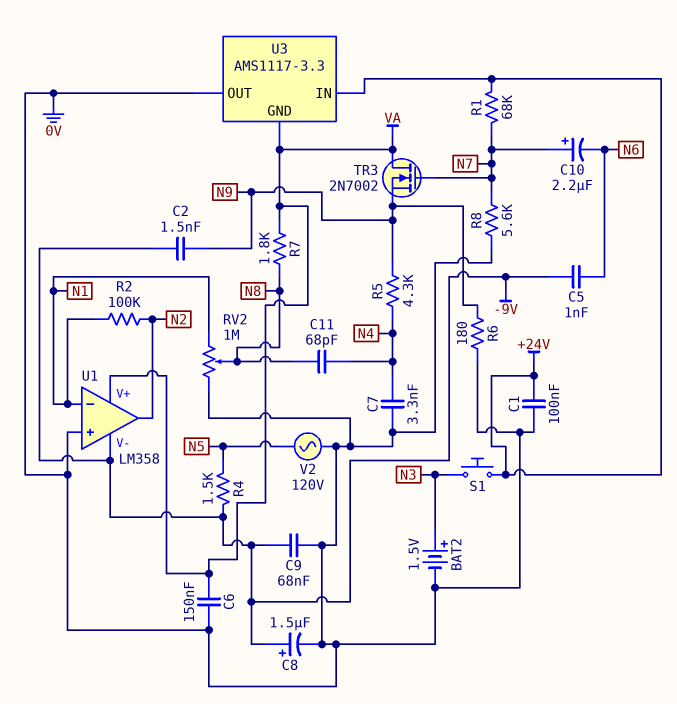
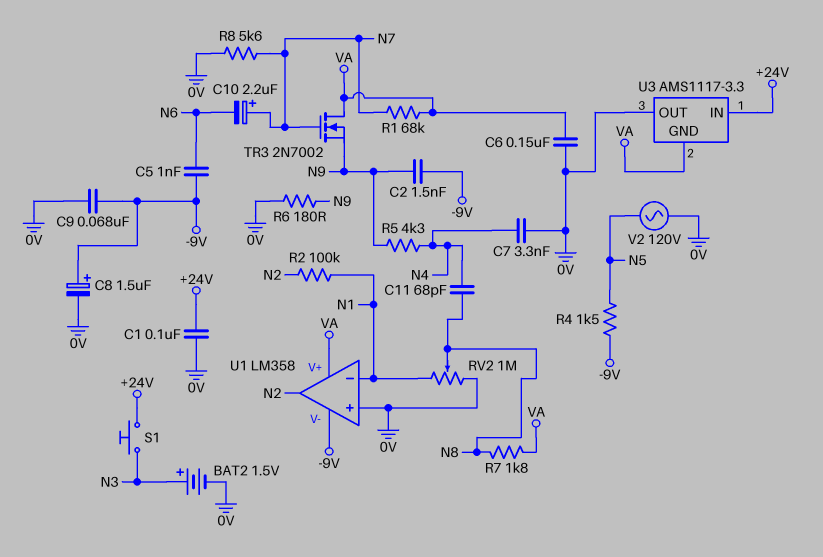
R1: 68k (+24V, N7) -> 68k (N7, VA)

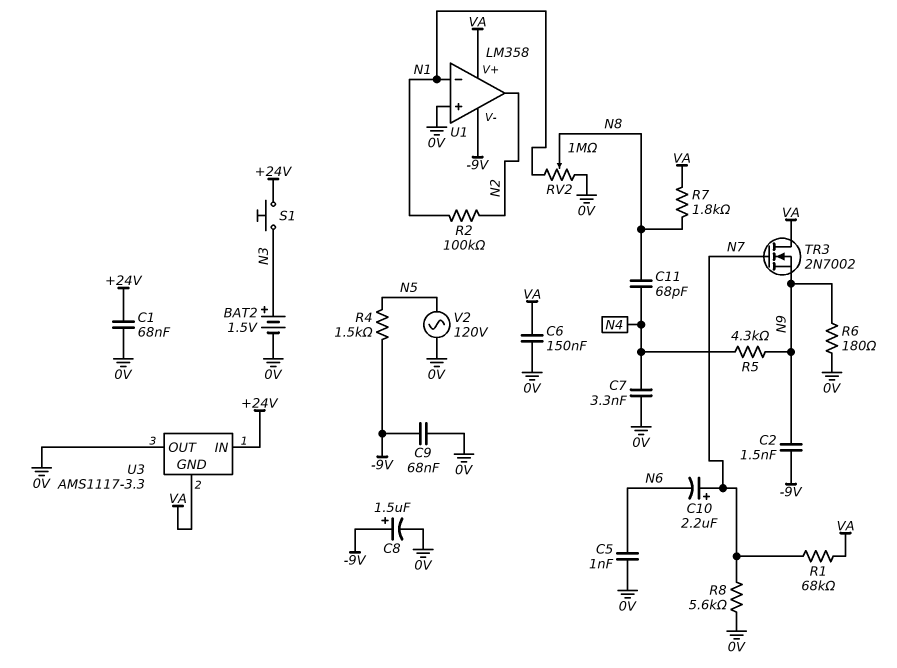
C1: 100nF (+24V, 0V) -> 68nF (+24V, 0V)
C5: 1nF (-9V, N6) -> 1nF (0V, N6)

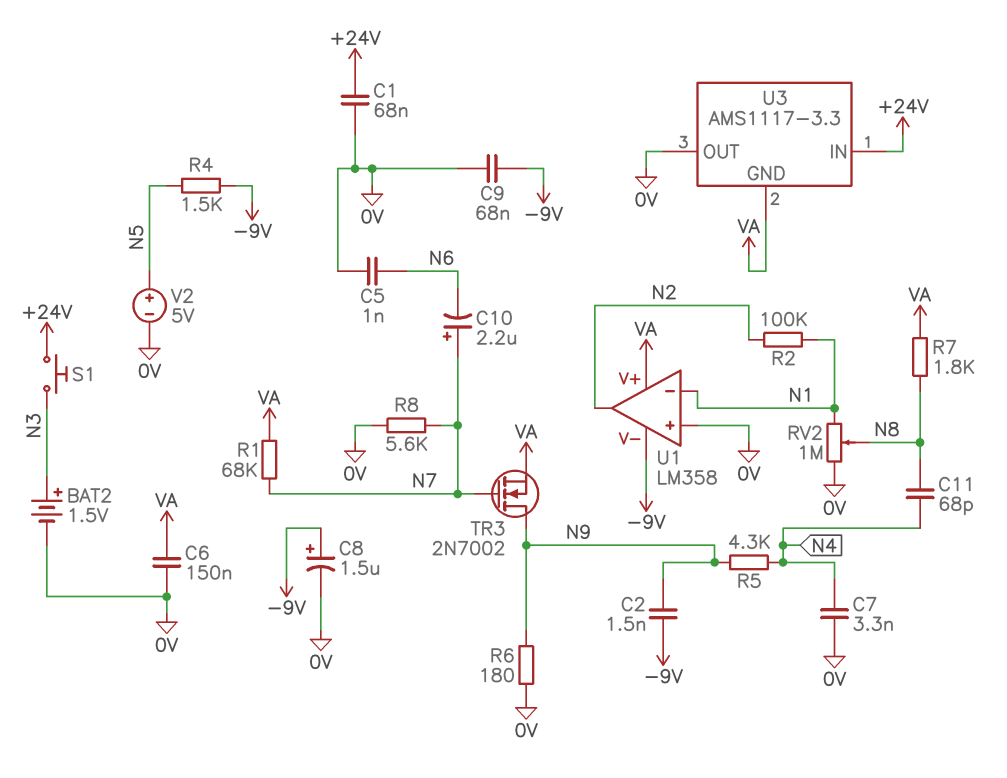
TR3: NMOS 2N7002 (G N7, D VA, S N9) -> NMOS 2N7002 (G N7, D N9, S VA)
V2: AC 120V (0V, N5) -> 5V (plus N5, minus 0V)

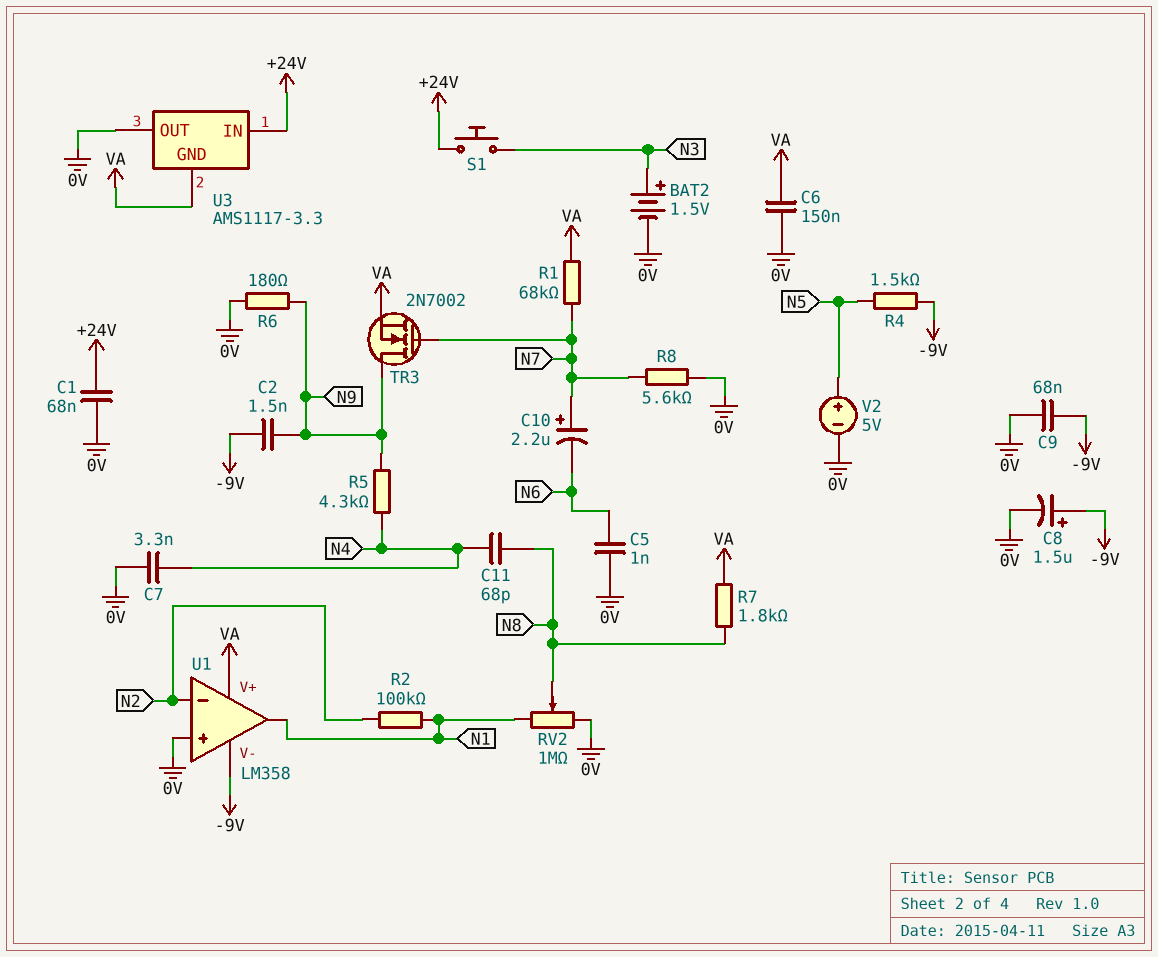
U1 pin in-: N1 -> N2
U1 pin out: N2 -> N1

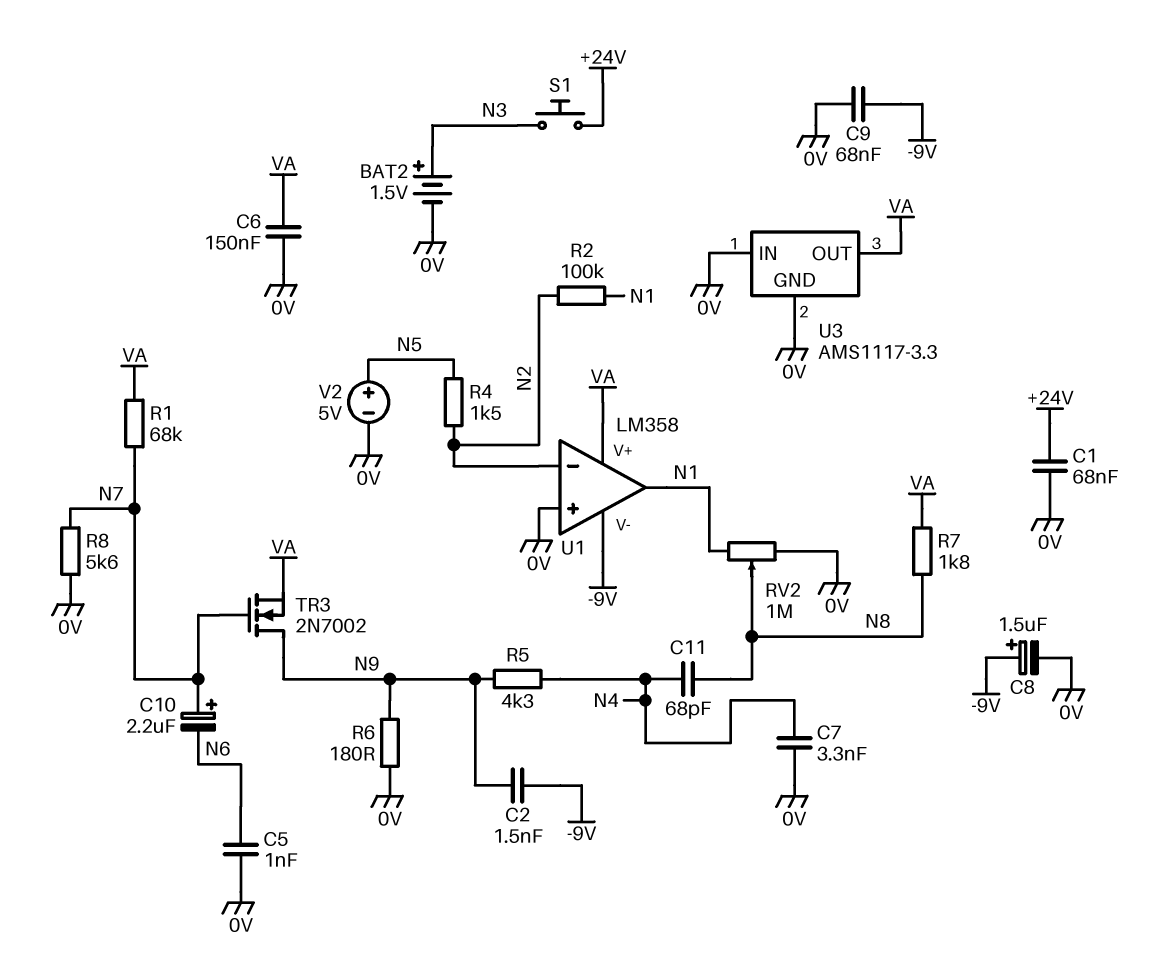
R4: 1.5k (-9V, N5) -> 1.5k (N2, N5)
U3 pin GND: VA -> 0V
U3 pin IN: +24V -> 0V
U3 pin OUT: 0V -> VA

